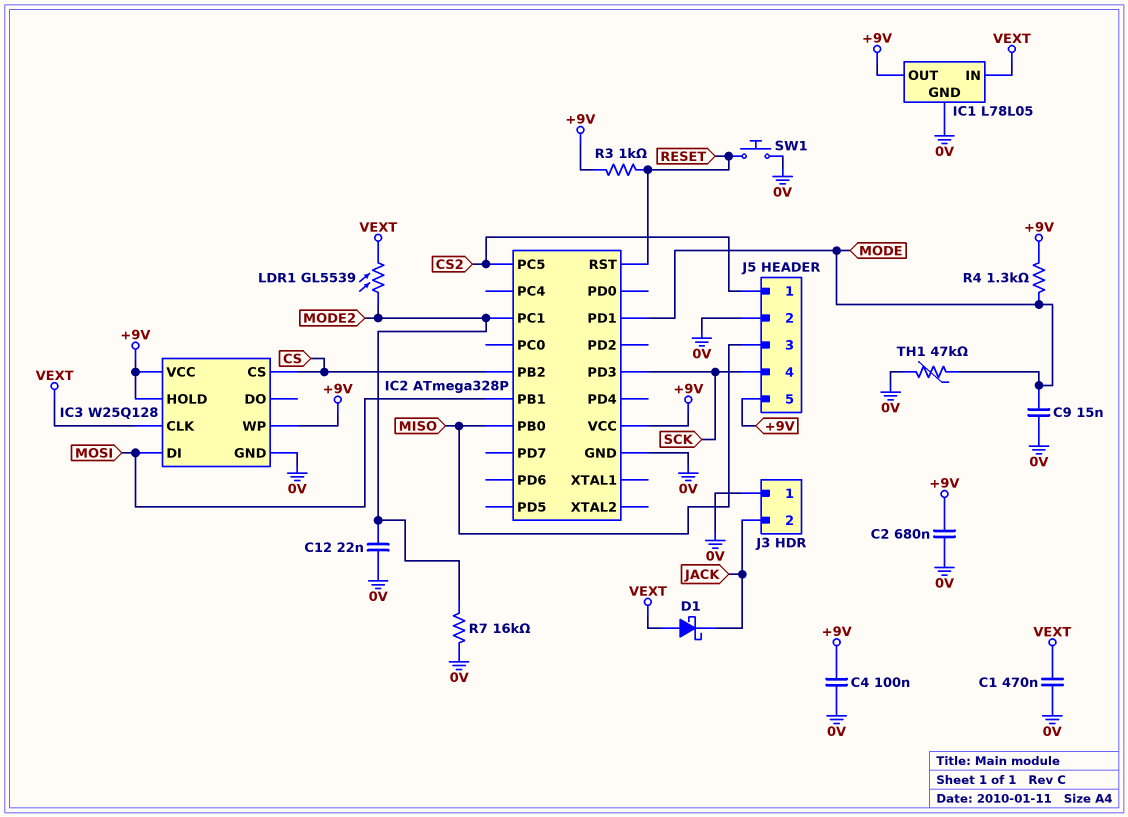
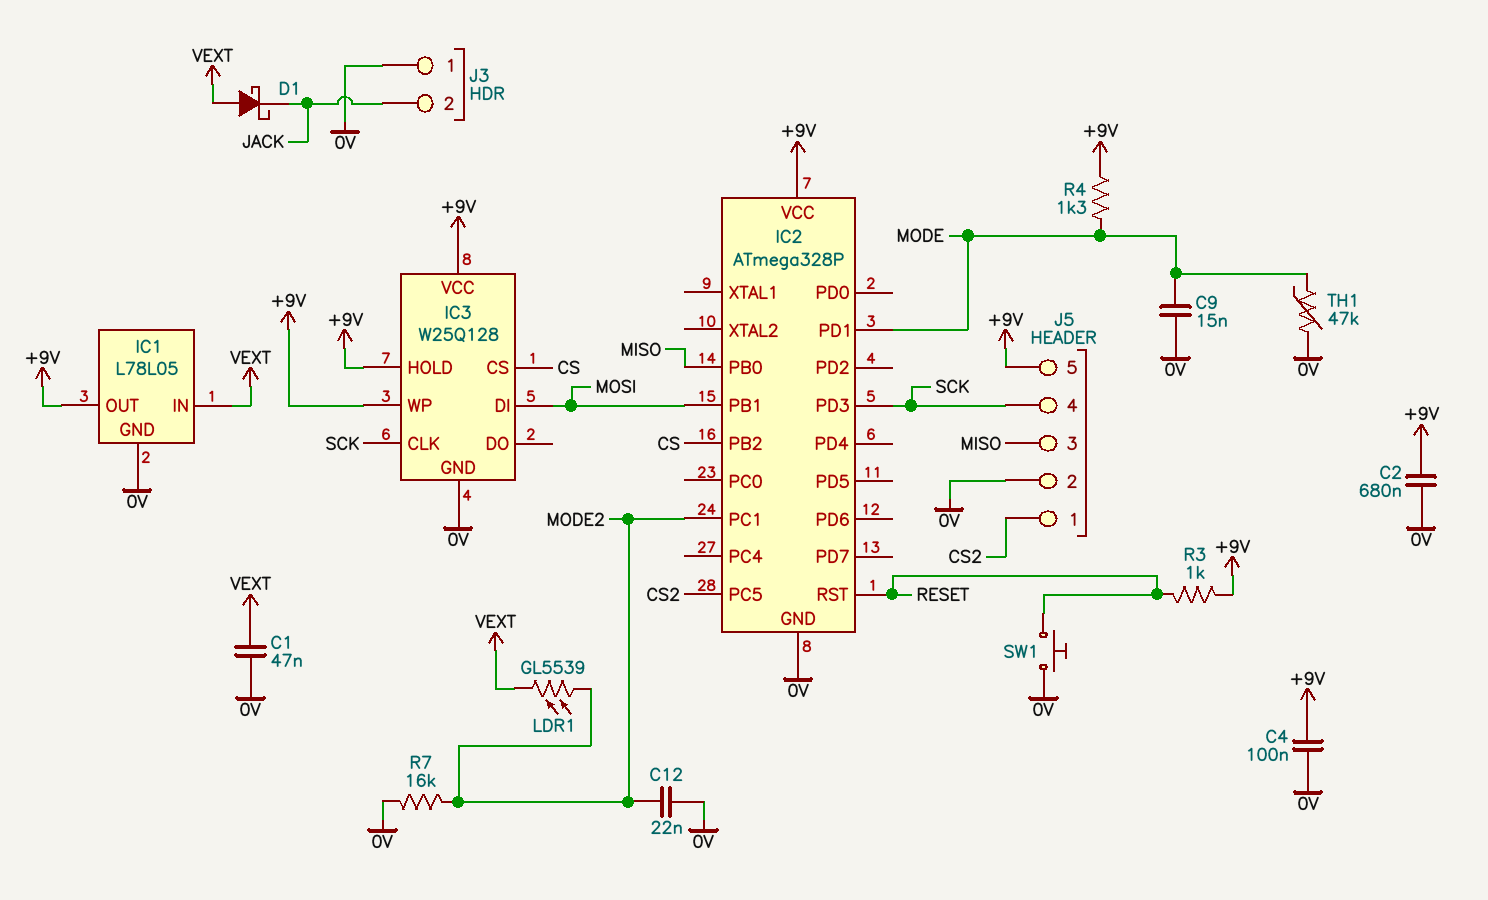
C1: 470nF (0V, VEXT) -> 47nF (0V, VEXT)
IC3 pin CLK: VEXT -> SCK

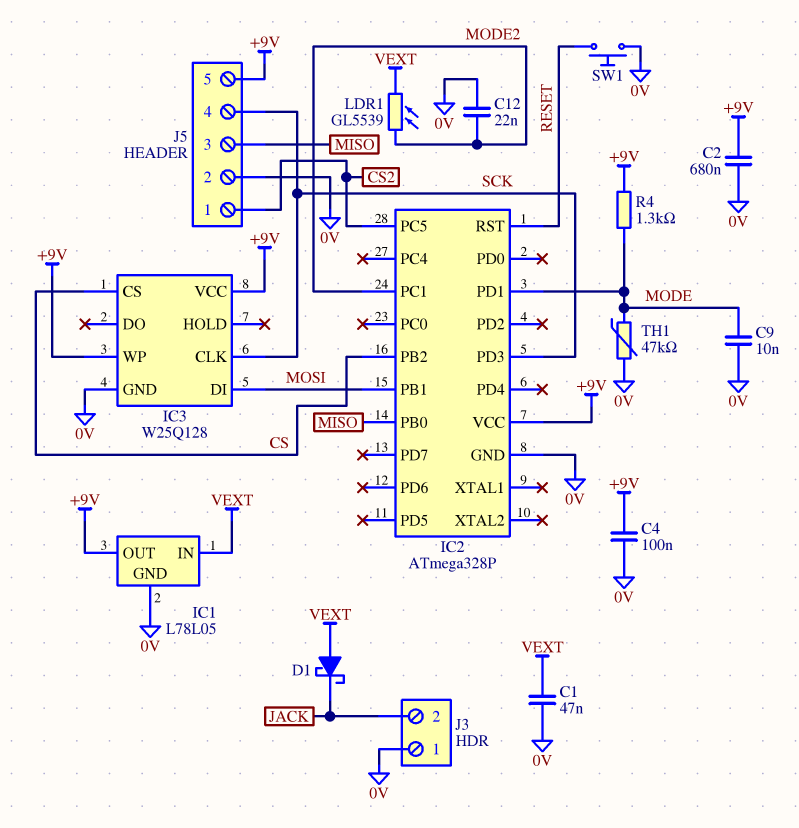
C9: 15nF (0V, MODE) -> 10nF (0V, MODE)
IC3 pin HOLD: +9V -> none
R3: 1k (+9V, RESET) -> none
R7: 16k (0V, MODE2) -> none

